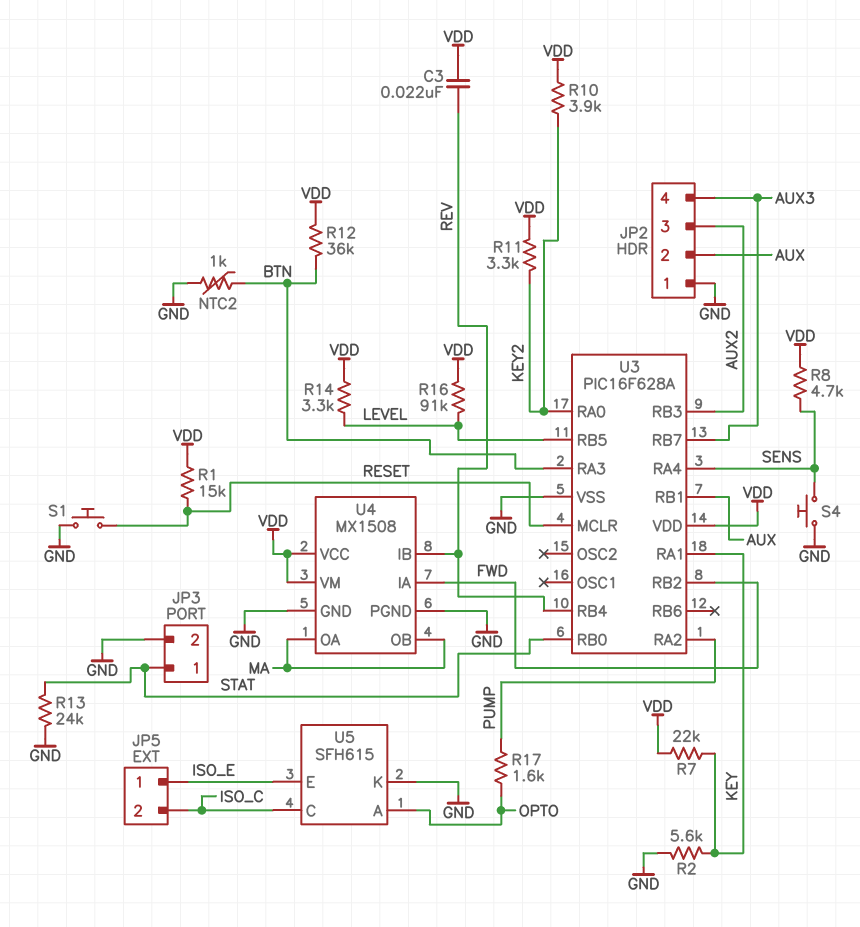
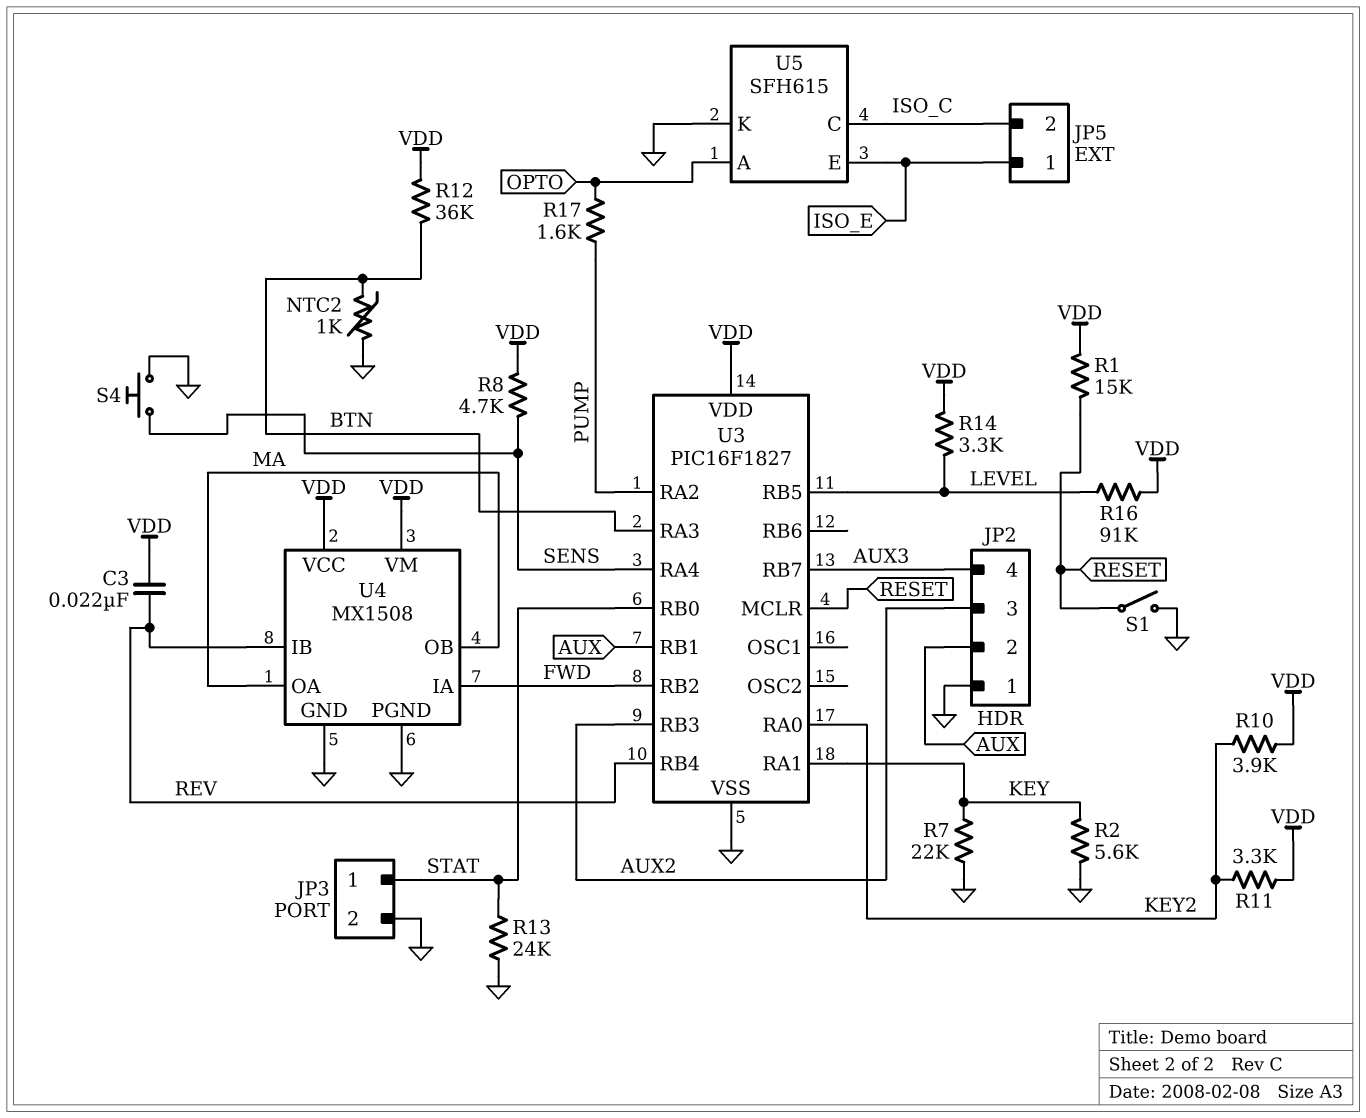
R7: 22k (KEY, VDD) -> 22k (GND, KEY)
S1: button (GND, RESET) -> switch (GND, RESET)
U3: PIC16F628A -> PIC16F1827

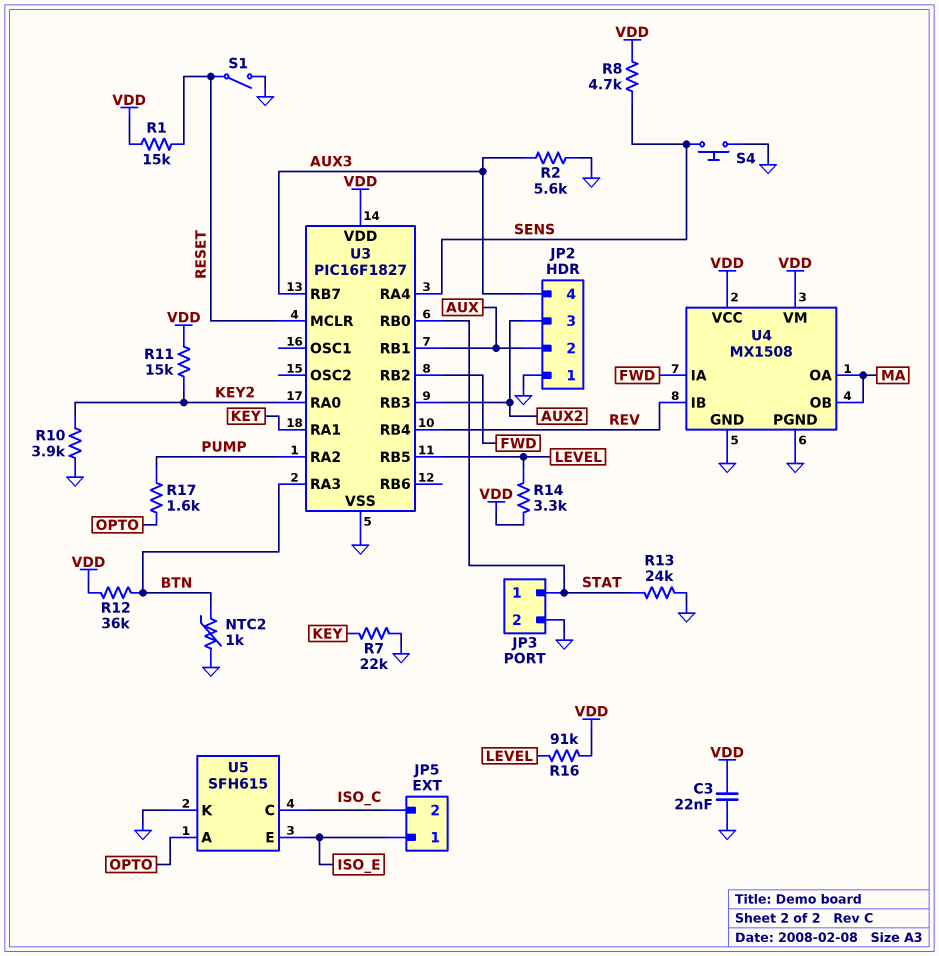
C3: 22nF (REV, VDD) -> 22nF (GND, VDD)
R2: 5.6k (GND, KEY) -> 5.6k (AUX3, GND)
R10: 3.9k (KEY2, VDD) -> 3.9k (GND, KEY2)
R11: 3.3k (KEY2, VDD) -> 15k (KEY2, VDD)

